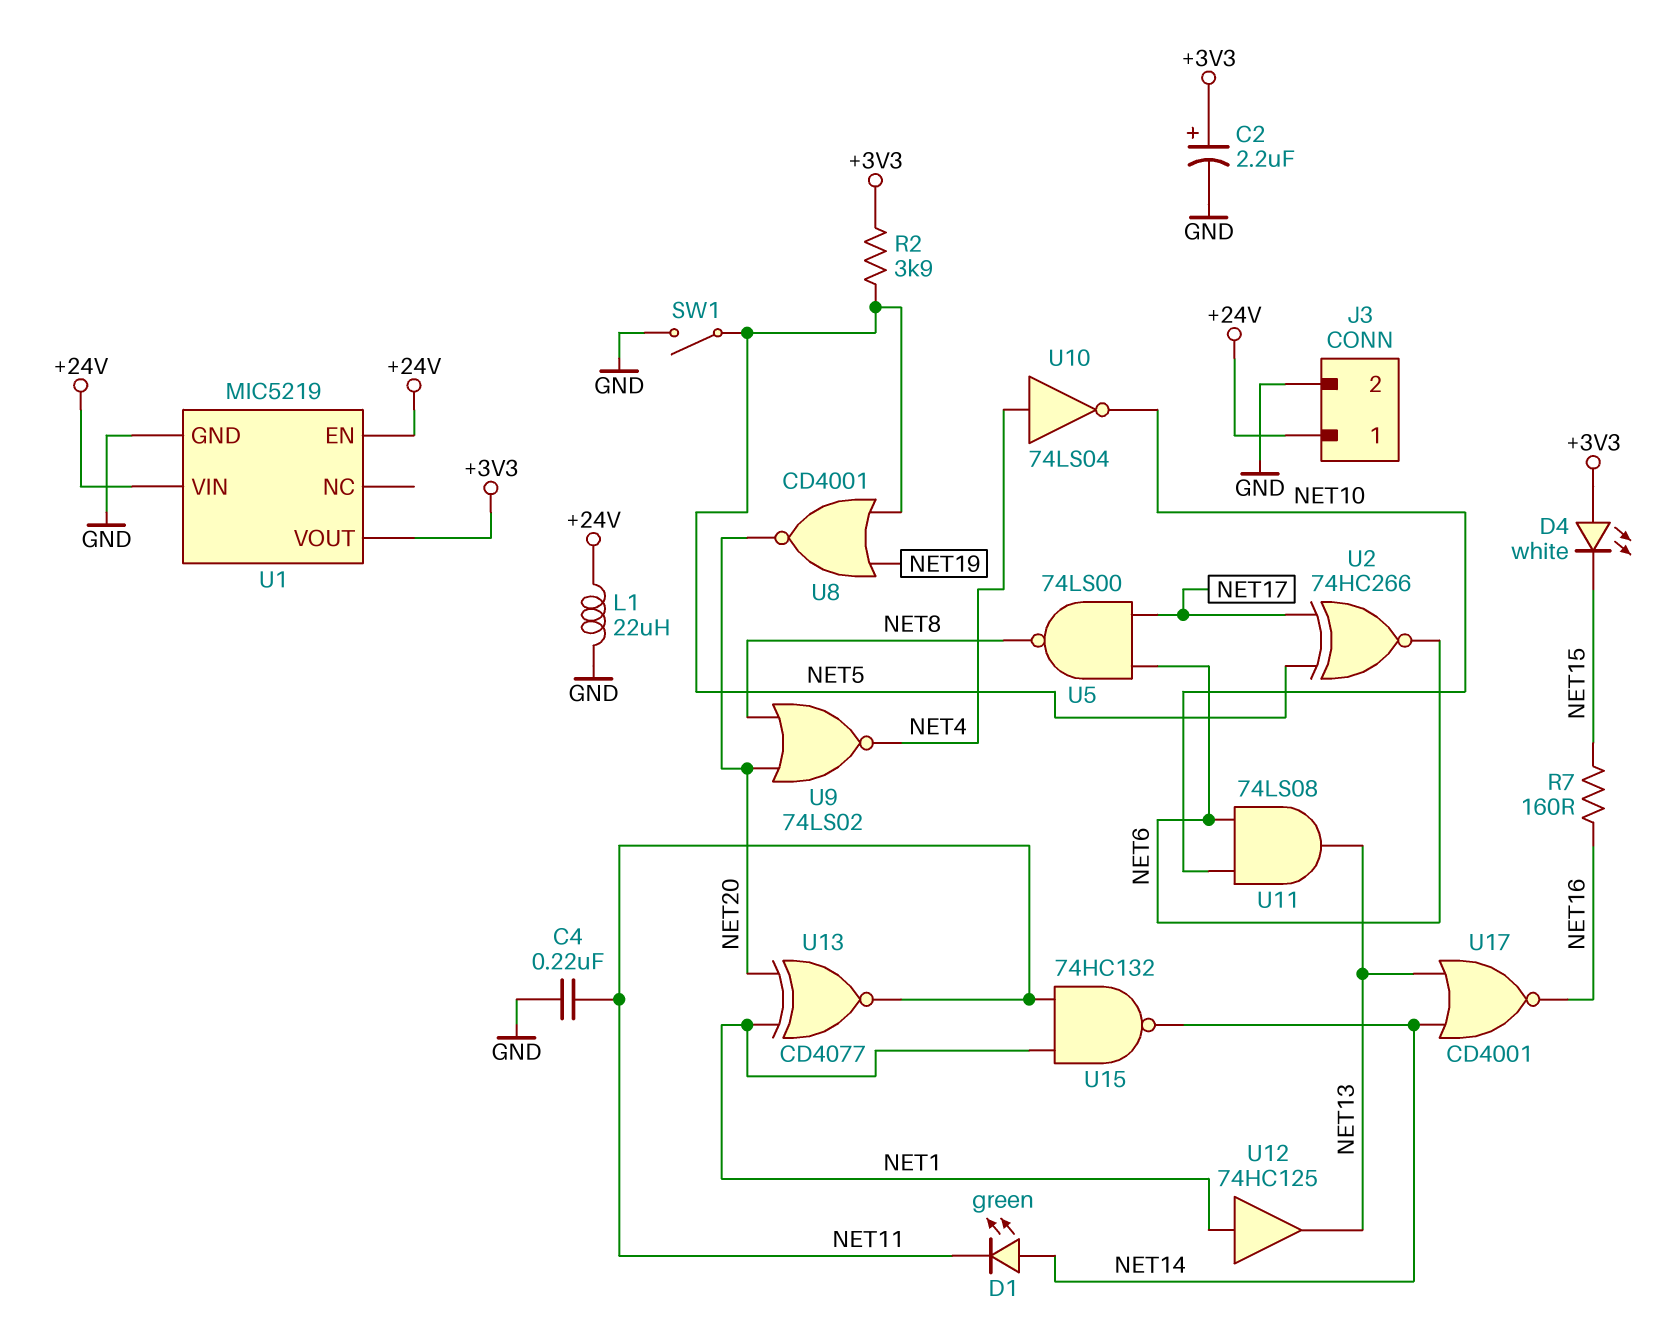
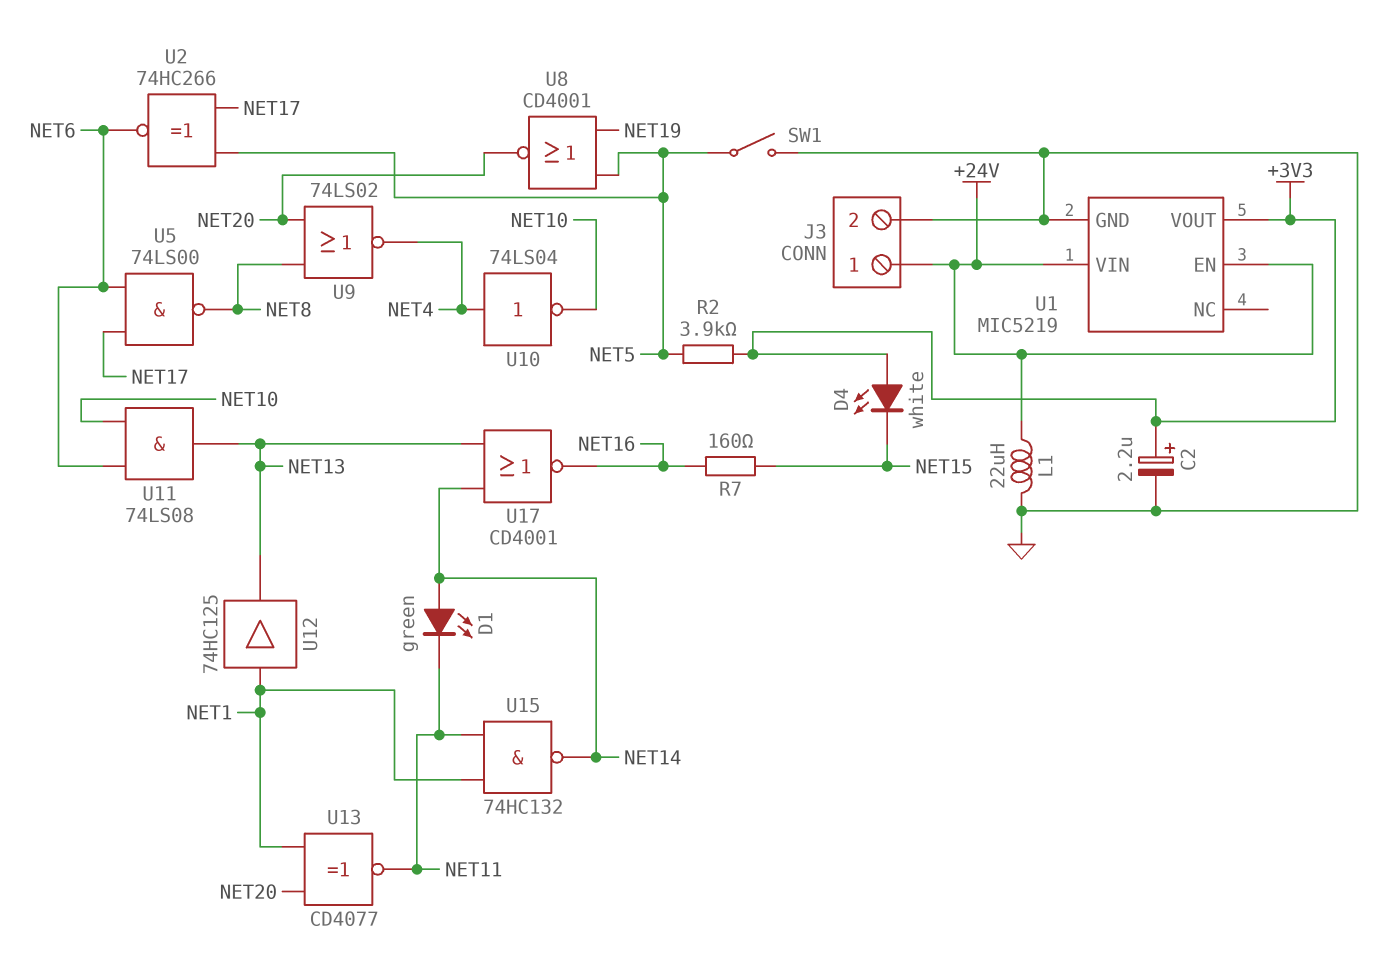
C4: 220nF (GND, NET11) -> none

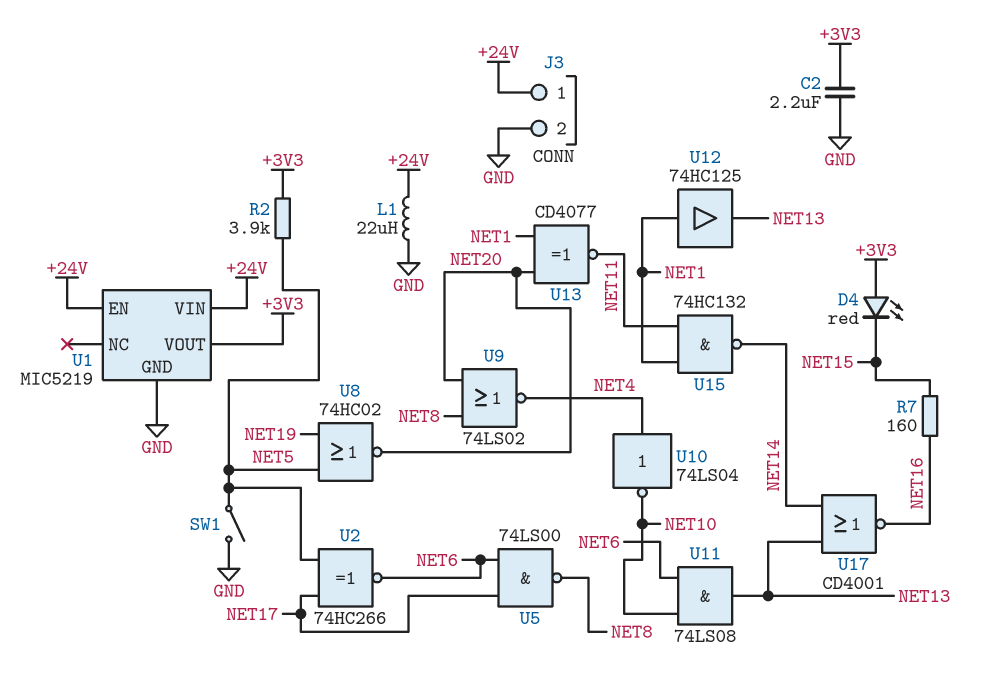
C2: 2.2uF (plus +3V3, minus GND) -> 2.2uF (+3V3, GND)
D1: LED green (A NET14, K NET11) -> none
D4: LED white (A +3V3, K NET15) -> LED red (A +3V3, K NET15)
U8: NOR CD4001 (in NET5, in NET19, out NET20) -> NOR 74HC02 (in NET5, in NET19, out NET20)

